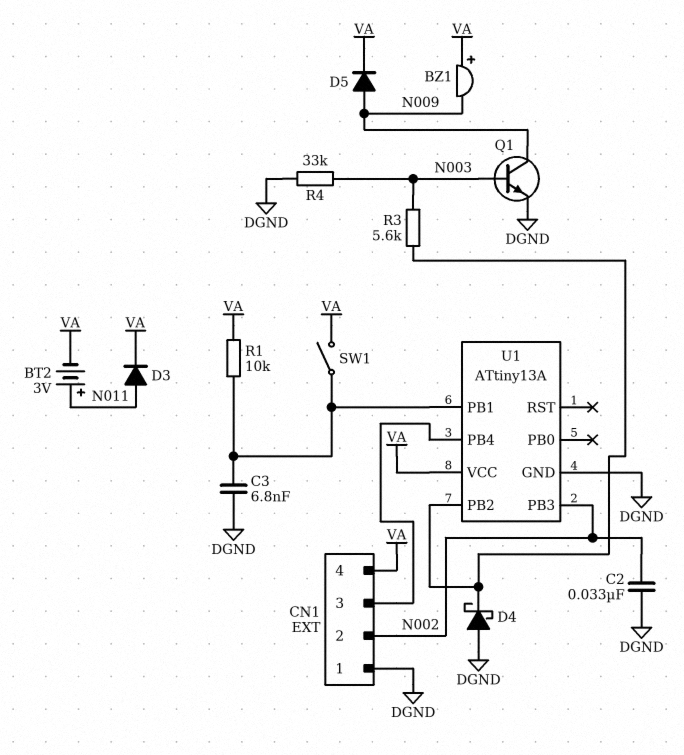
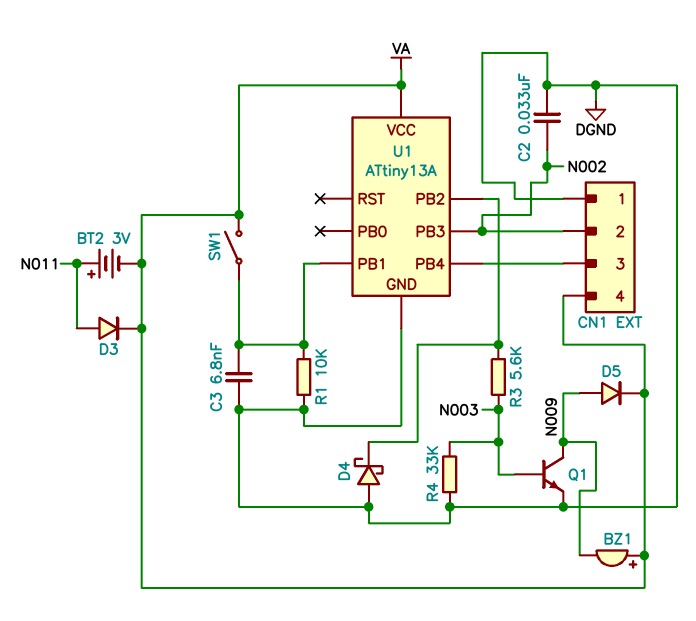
R1: 10k (U1/PB1, VA) -> 10k (DGND, U1/PB1)

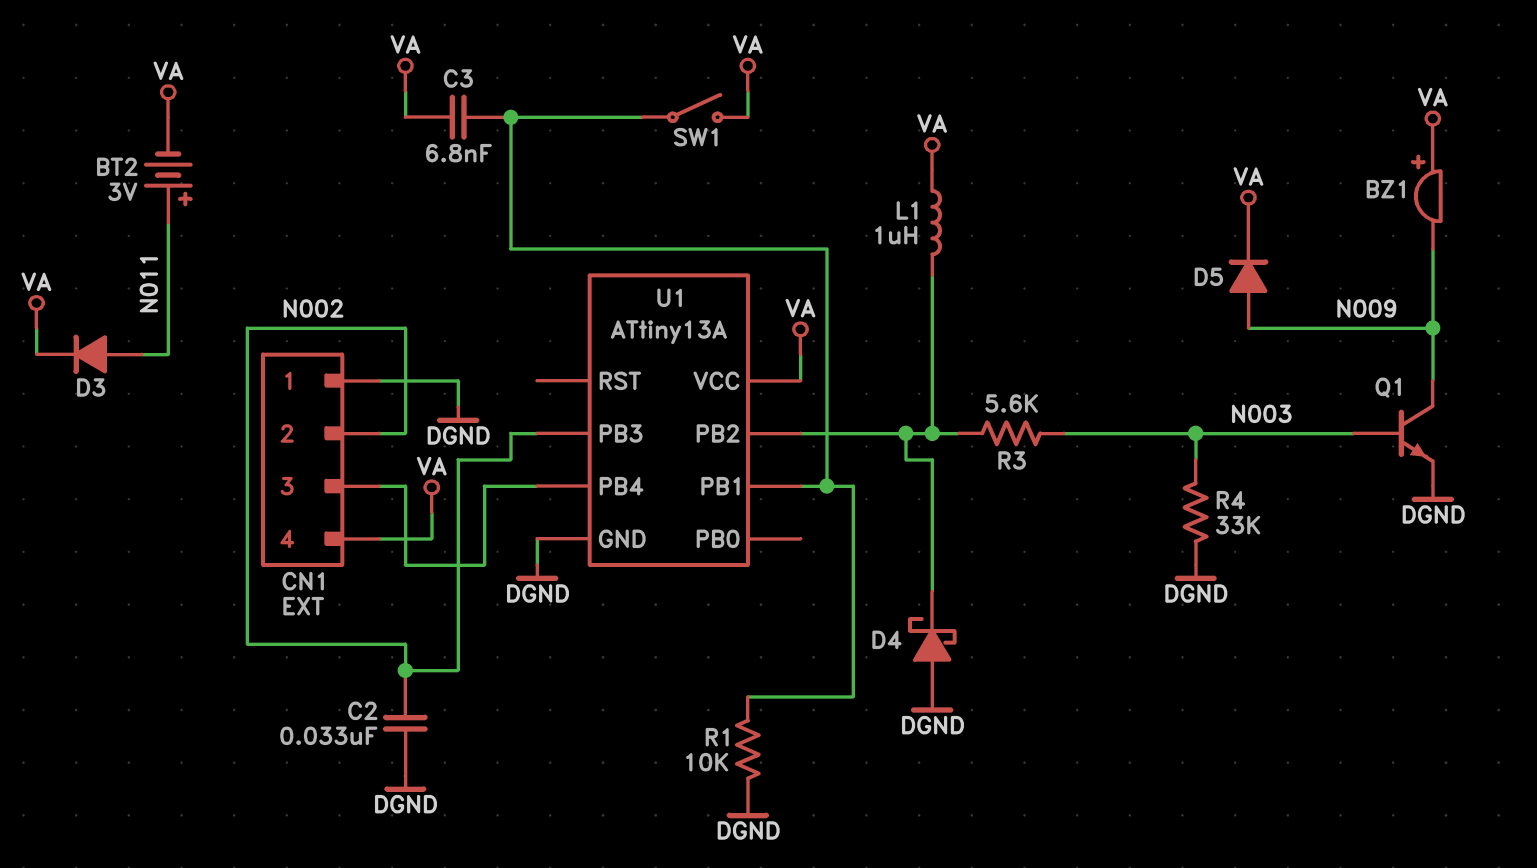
C3: 6.8nF (DGND, U1/PB1) -> 6.8nF (U1/PB1, VA)
L1: none -> 1uH (U1/PB2, VA)

